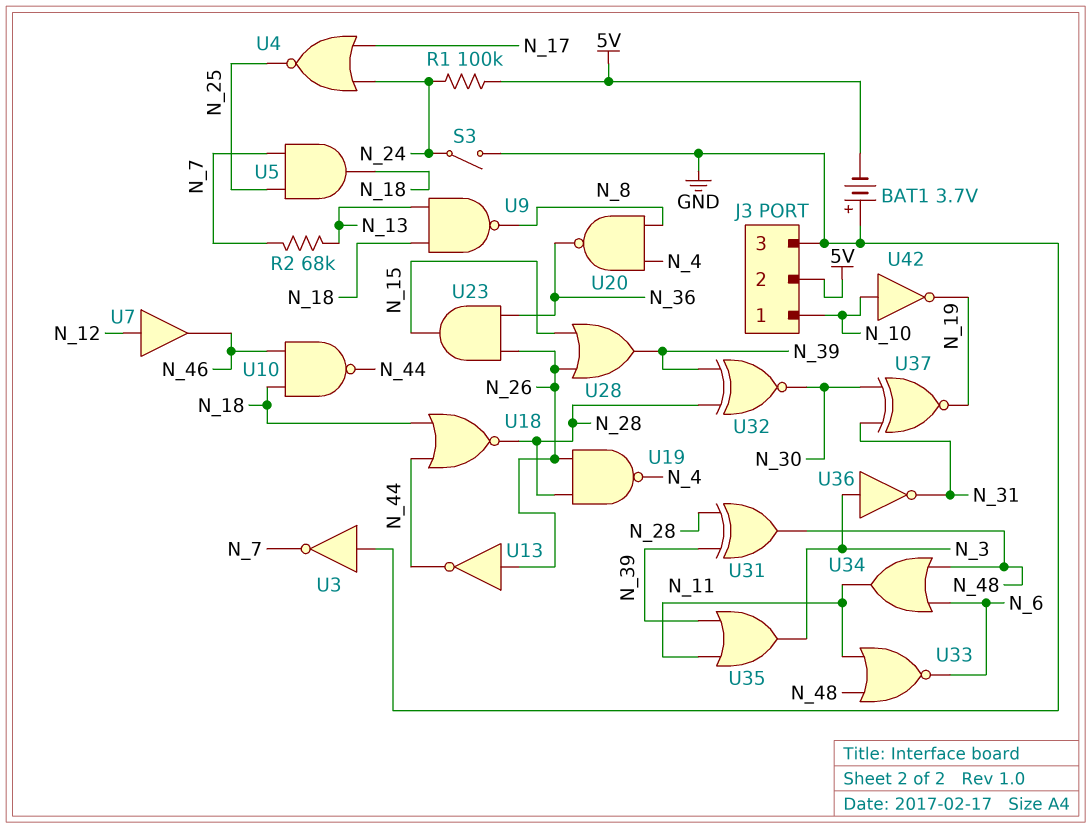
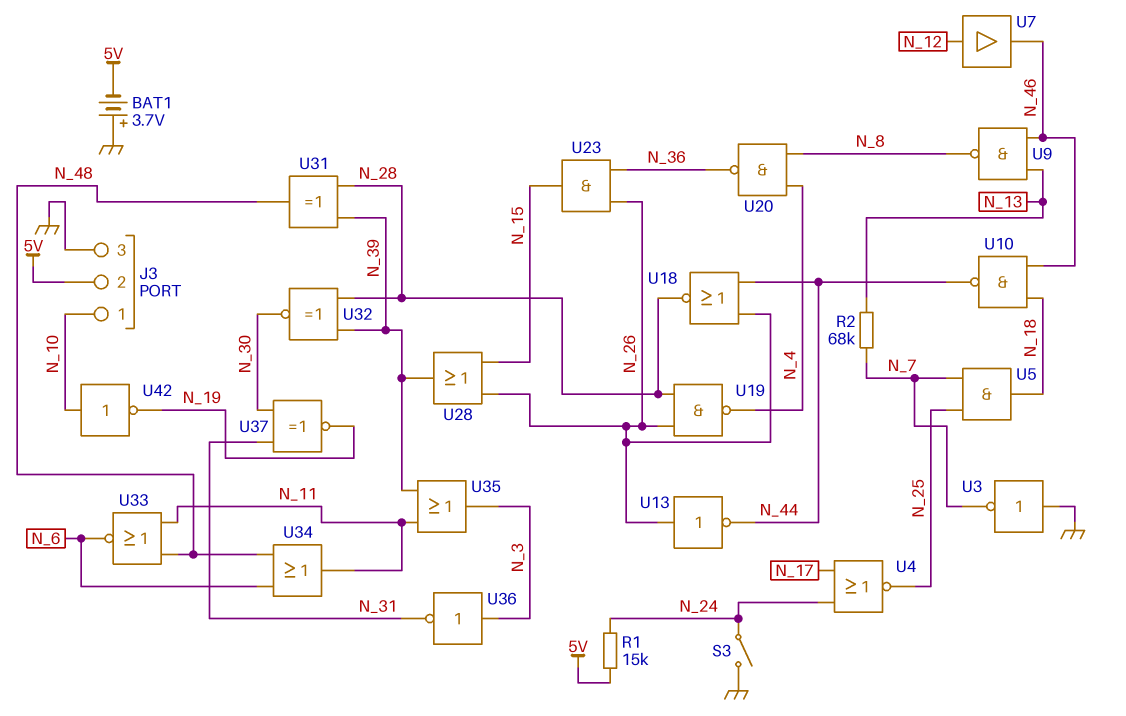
R1: 100k (5V, N_24) -> 15k (5V, N_24)
U9: NAND (in N_13, in N_18, out N_8) -> NAND (in N_13, in N_46, out N_8)
U18: NOR (in N_18, in N_44, out N_28) -> NOR (in N_26, in N_44, out N_28)

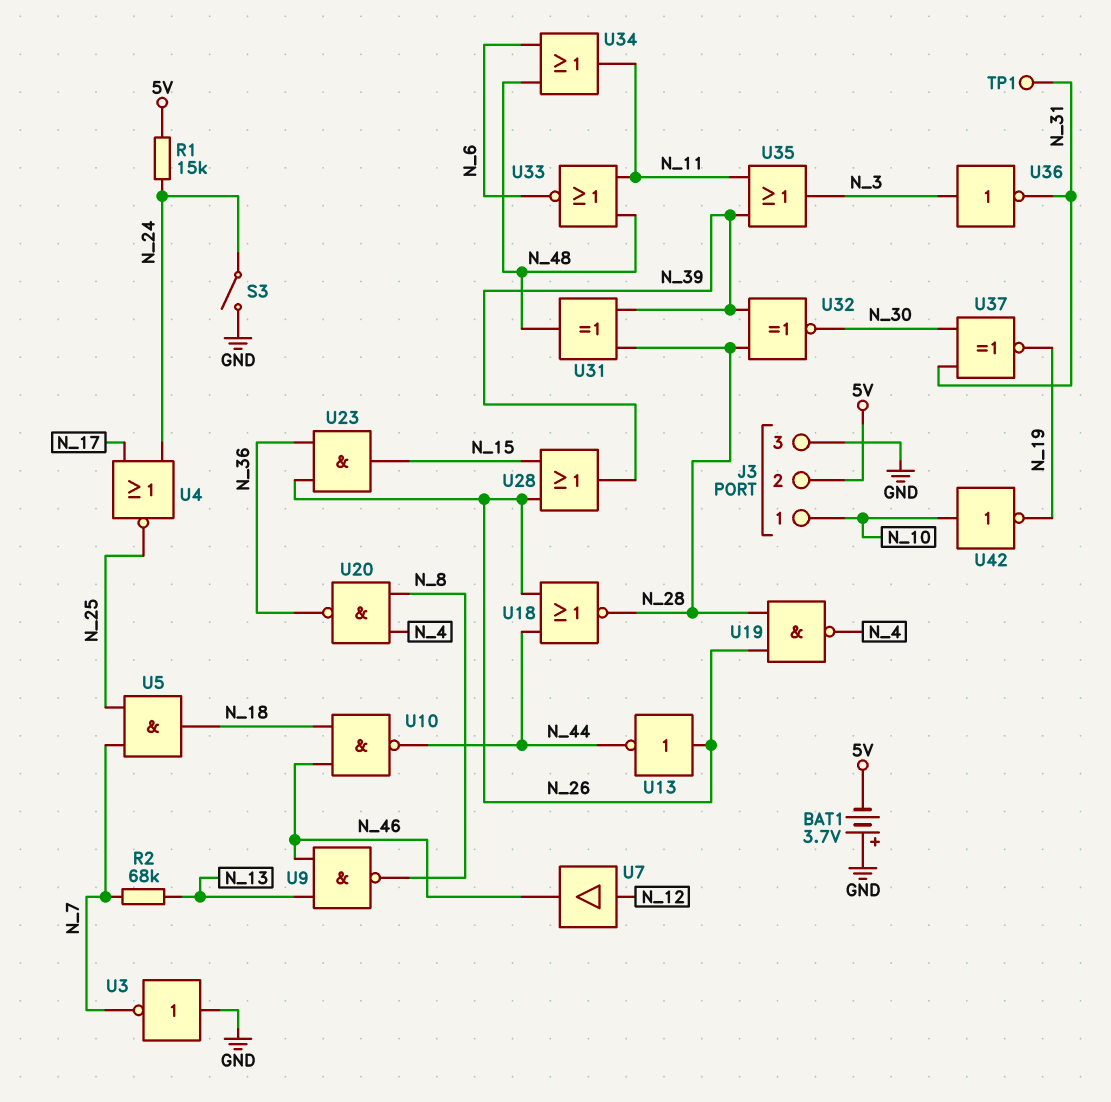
TP1: none -> test point (N_31)

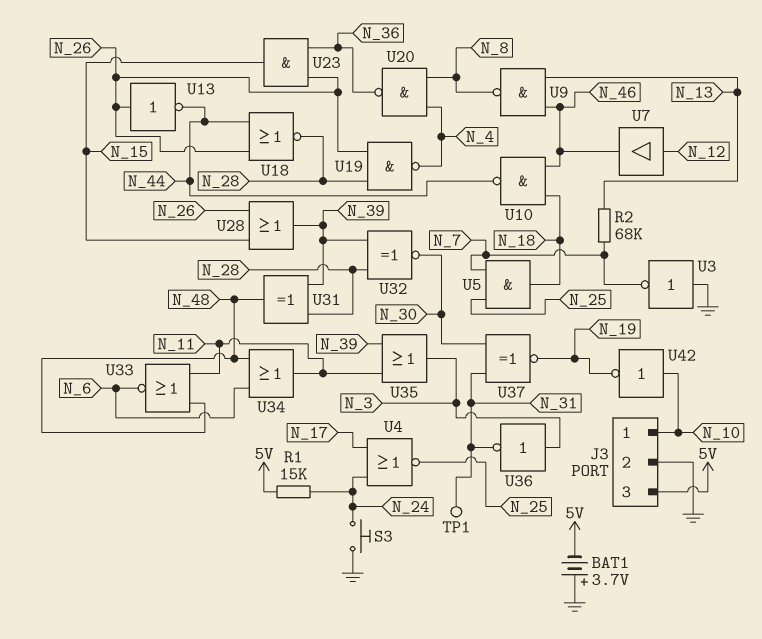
J3 pin 2: 5V -> GND
J3 pin 3: GND -> 5V
S3: switch (GND, N_24) -> button (GND, N_24)

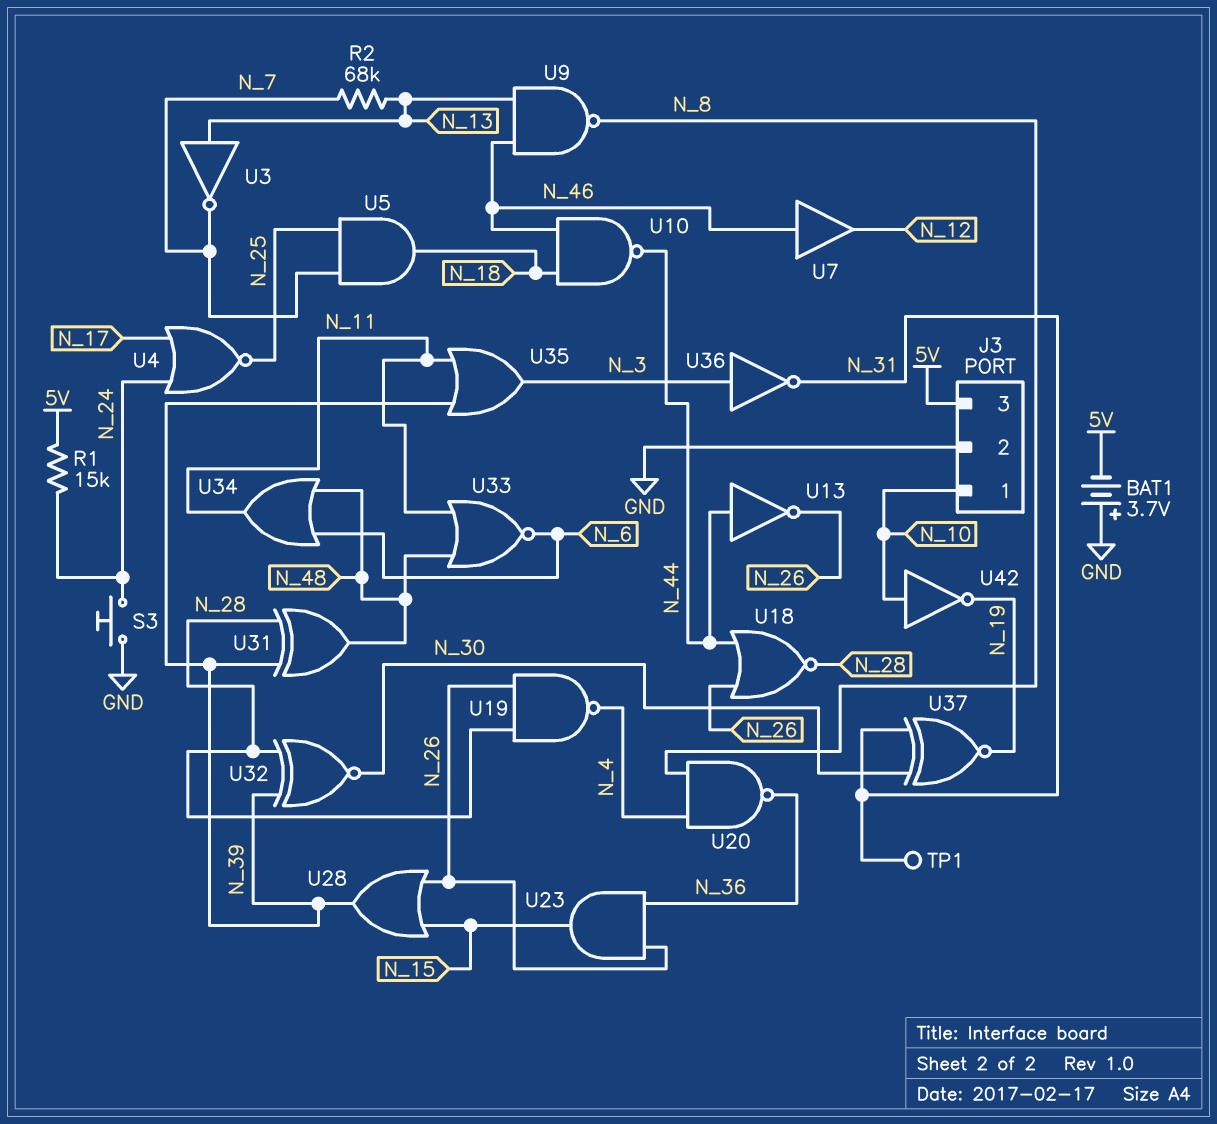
U3: NOT (in GND, out N_7) -> NOT (in N_13, out N_7)
U7: buffer (in N_12, out N_46) -> buffer (in N_46, out N_12)
U13: NOT (in N_26, out N_44) -> NOT (in N_44, out N_26)

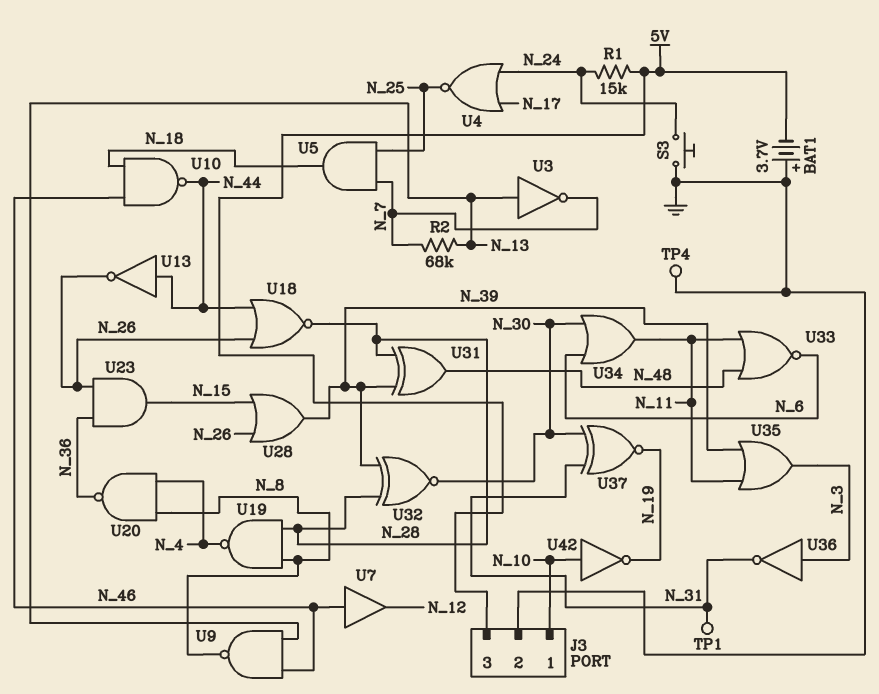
TP4: none -> test point (GND)
U19: NAND (in N_26, in N_28, out N_4) -> NAND (in N_8, in N_28, out N_4)
U34: OR (in N_6, in N_48, out N_11) -> OR (in N_6, in N_30, out N_11)

